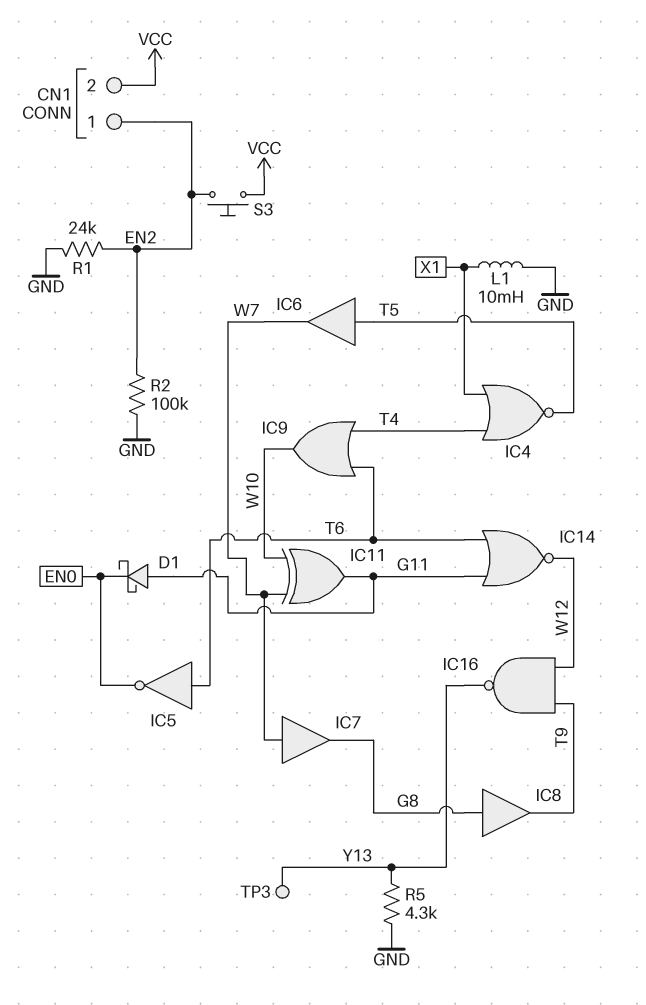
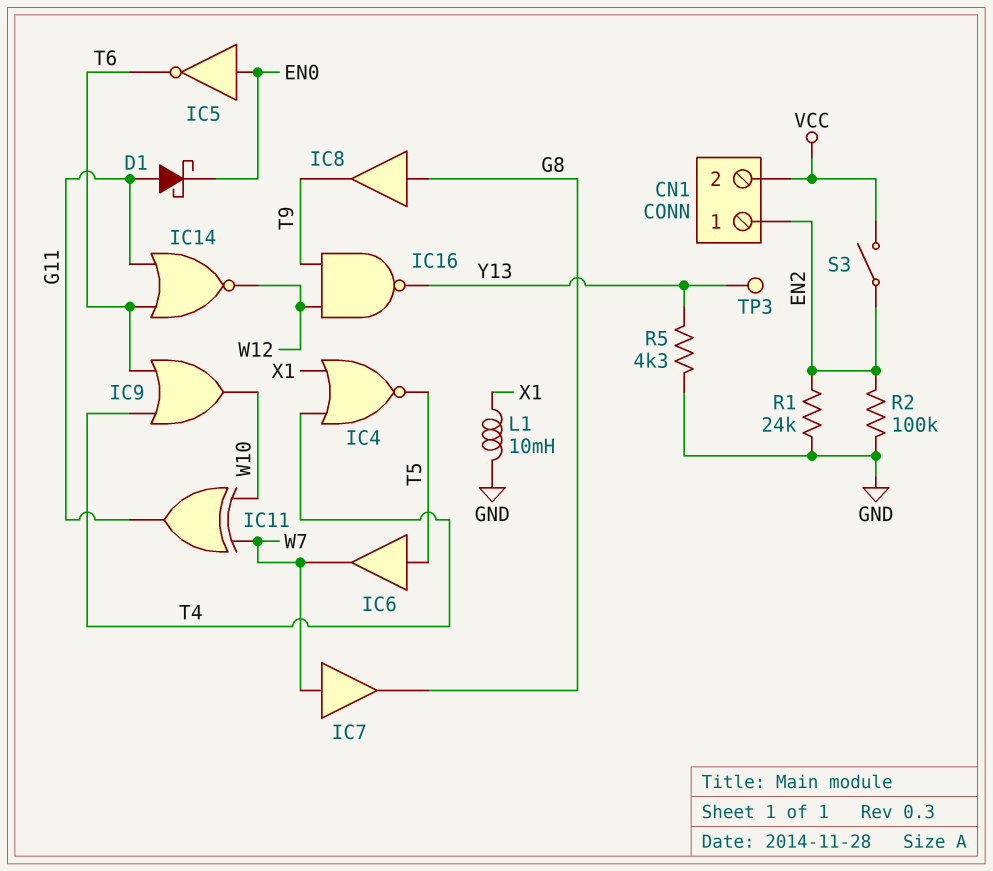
IC5: NOT (in T6, out EN0) -> NOT (in EN0, out T6)
S3: button (EN2, VCC) -> switch (EN2, VCC)

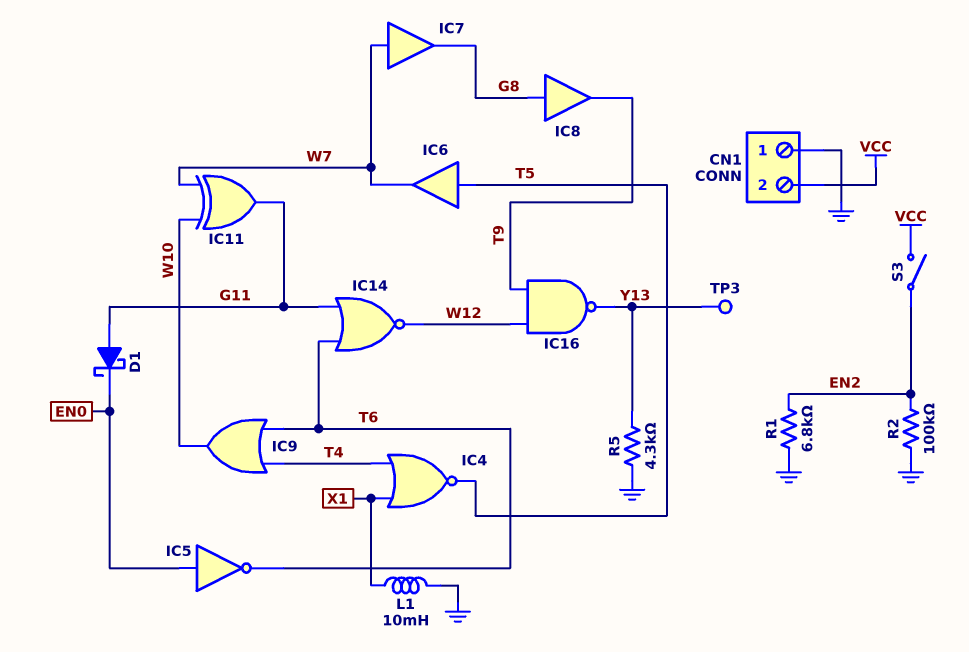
CN1 pin 1: EN2 -> GND
R1: 24k (EN2, GND) -> 6.8k (EN2, GND)

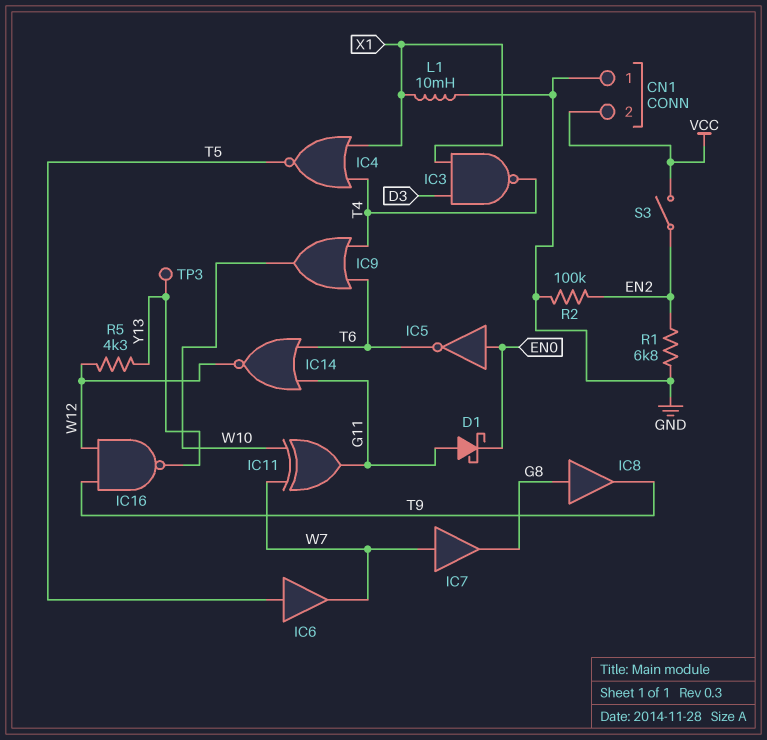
IC3: none -> NAND (in D3, in X1, out T4)
R5: 4.3k (GND, Y13) -> 4.3k (W12, Y13)

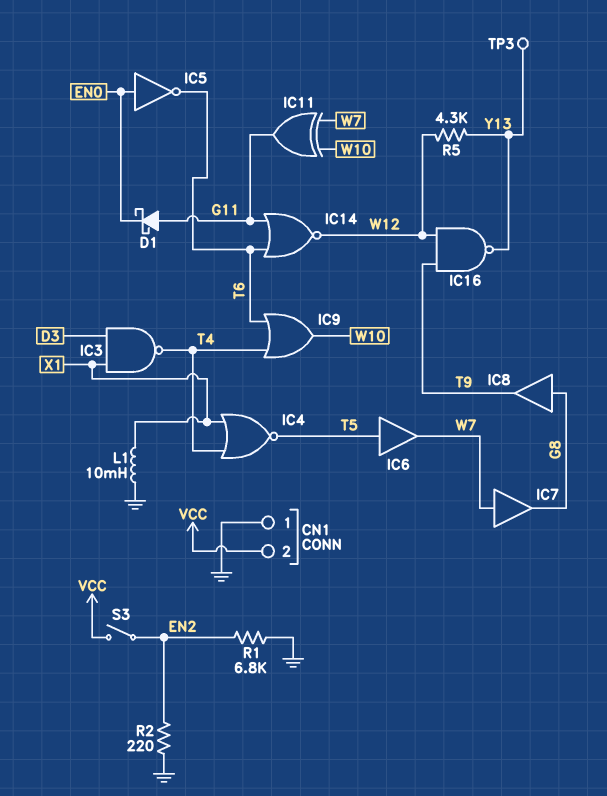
R2: 100k (EN2, GND) -> 220 (EN2, GND)

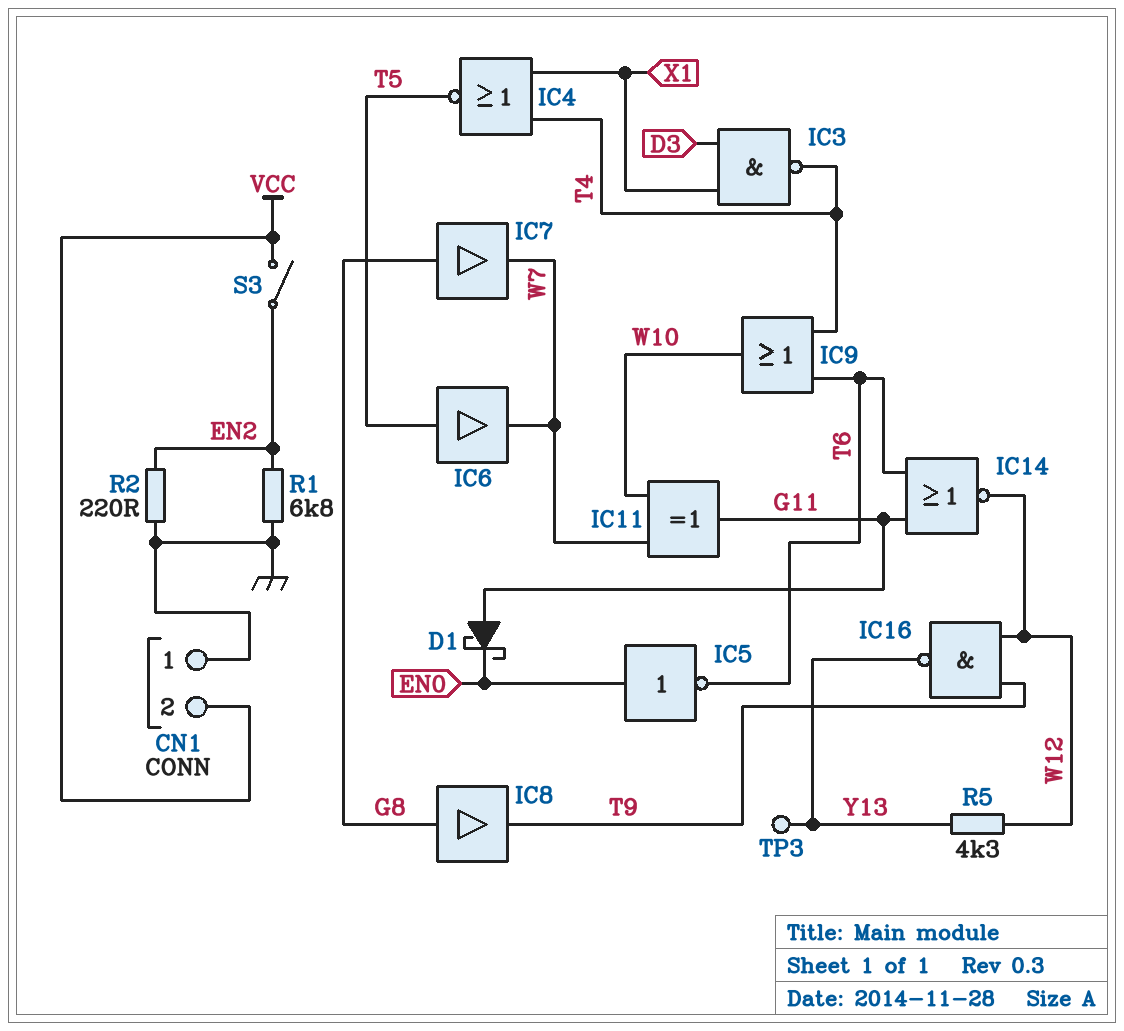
IC7: buffer (in W7, out G8) -> buffer (in G8, out W7)
L1: 10mH (GND, X1) -> none

